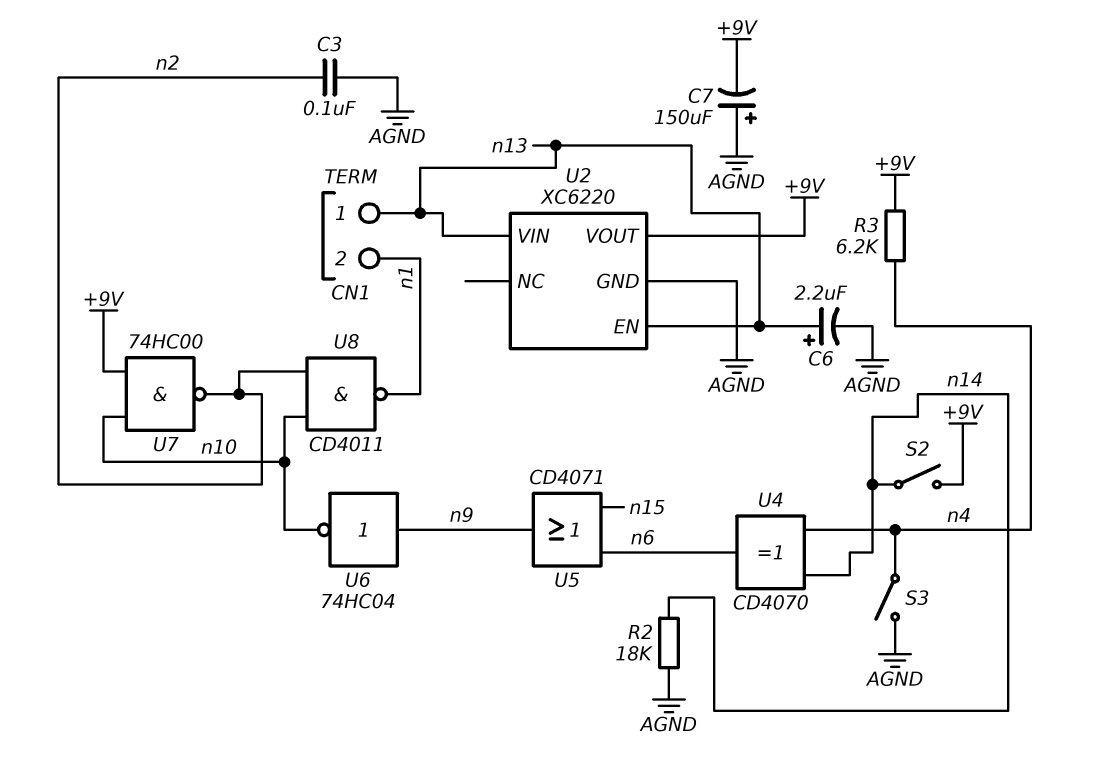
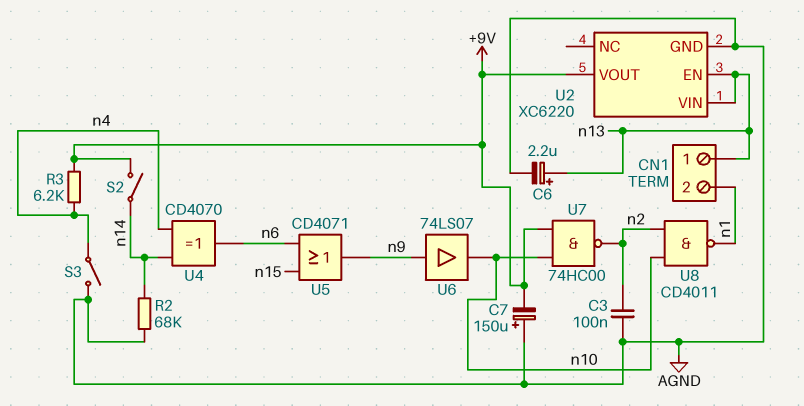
R2: 18k (AGND, n14) -> 68k (AGND, n14)
U6: NOT 74HC04 (in n9, out n10) -> buffer 74LS07 (in n9, out n10)

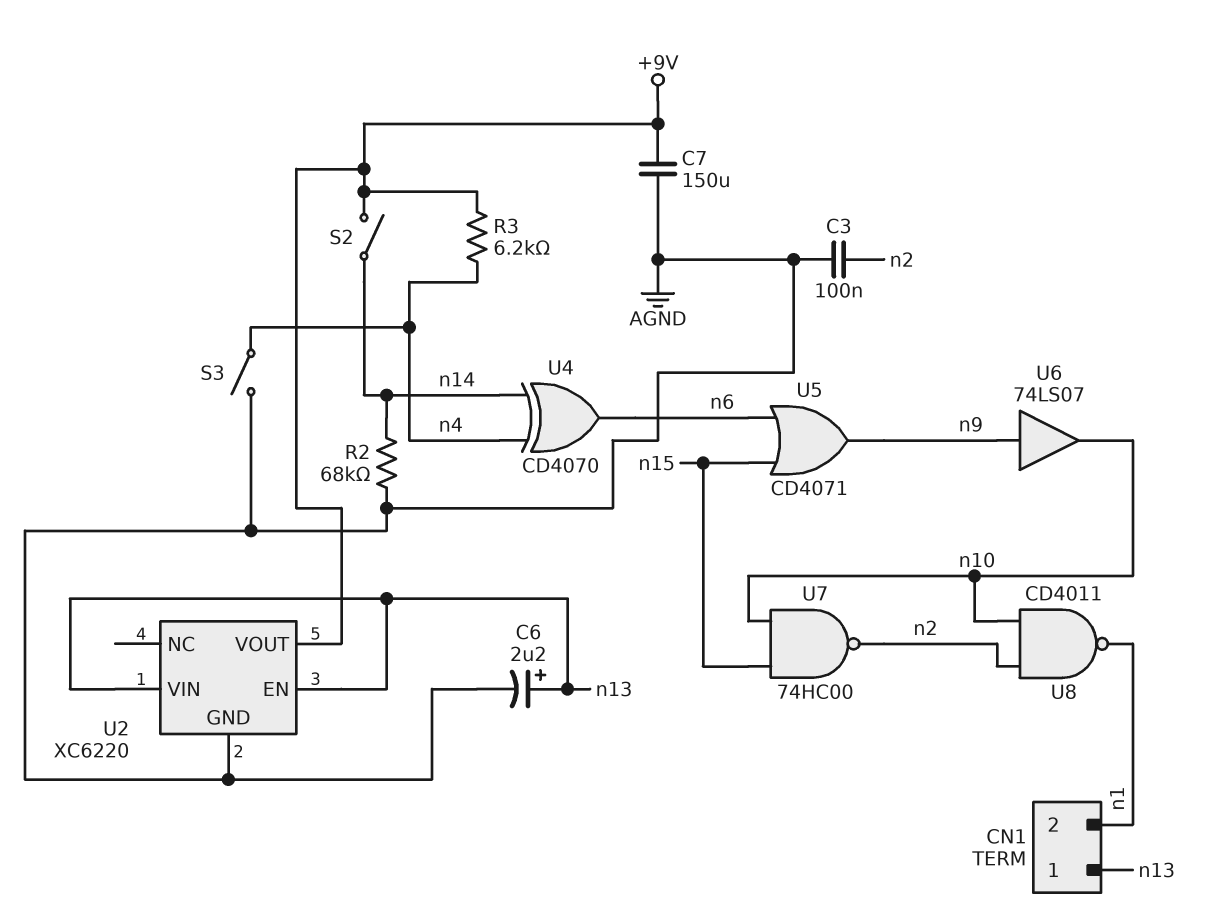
C7: 150uF (plus AGND, minus +9V) -> 150uF (+9V, AGND)
U7: NAND 74HC00 (in +9V, in n10, out n2) -> NAND 74HC00 (in n10, in n15, out n2)

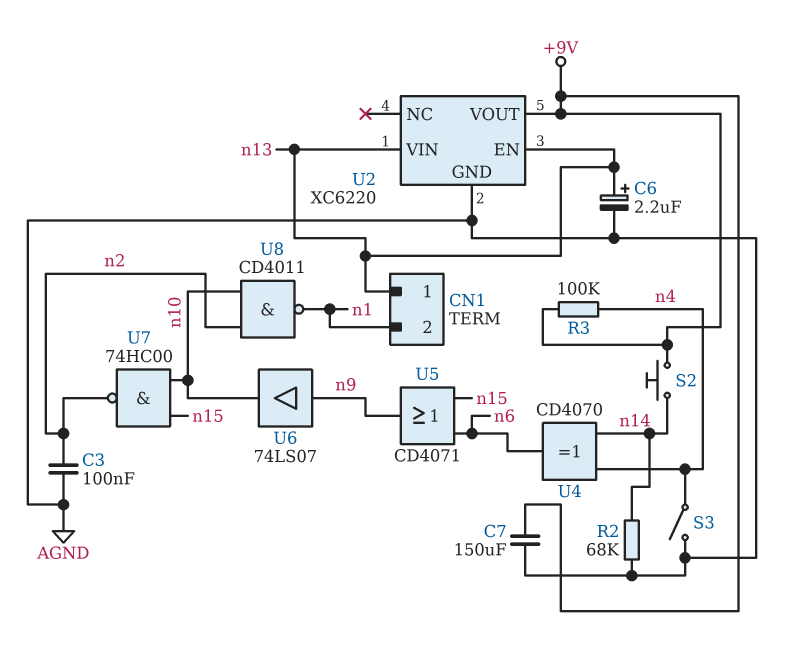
R3: 6.2k (+9V, n4) -> 100k (+9V, n4)
S2: switch (+9V, n14) -> button (+9V, n14)

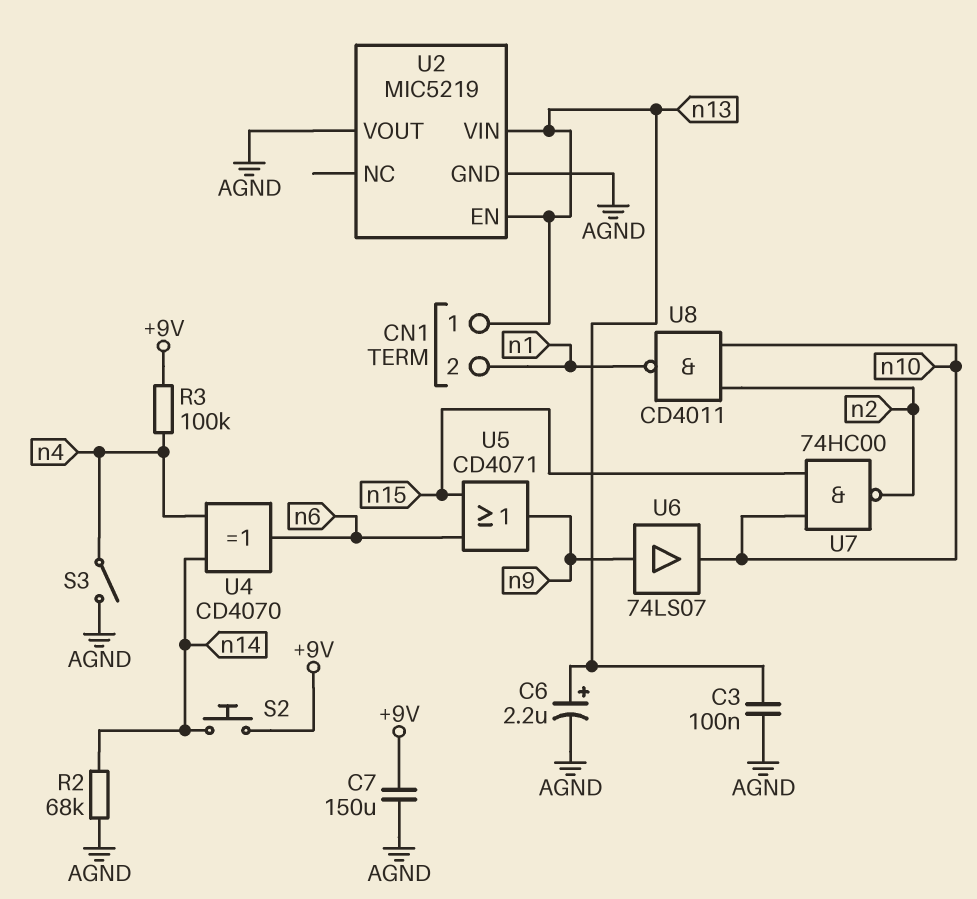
C3: 100nF (AGND, n2) -> 100nF (AGND, n13)
U2: XC6220 -> MIC5219
U2 pin VOUT: +9V -> AGND

